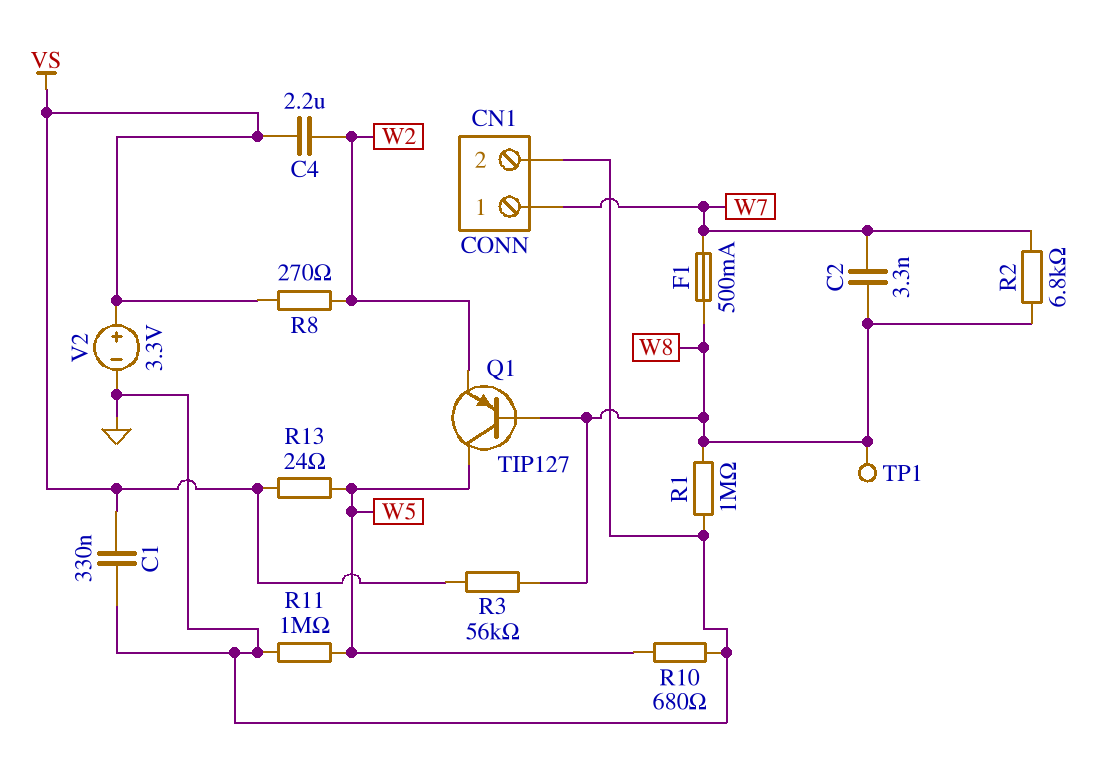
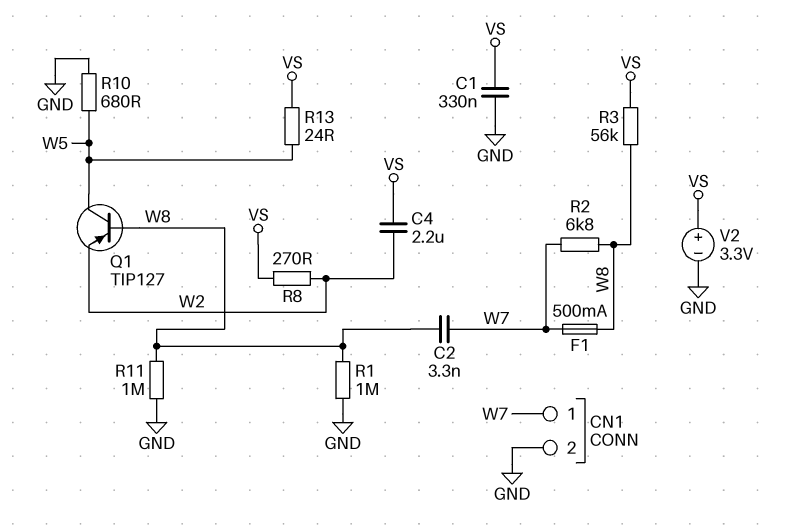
R11: 1M (GND, W5) -> 1M (GND, W8)
TP1: test point (W8) -> none

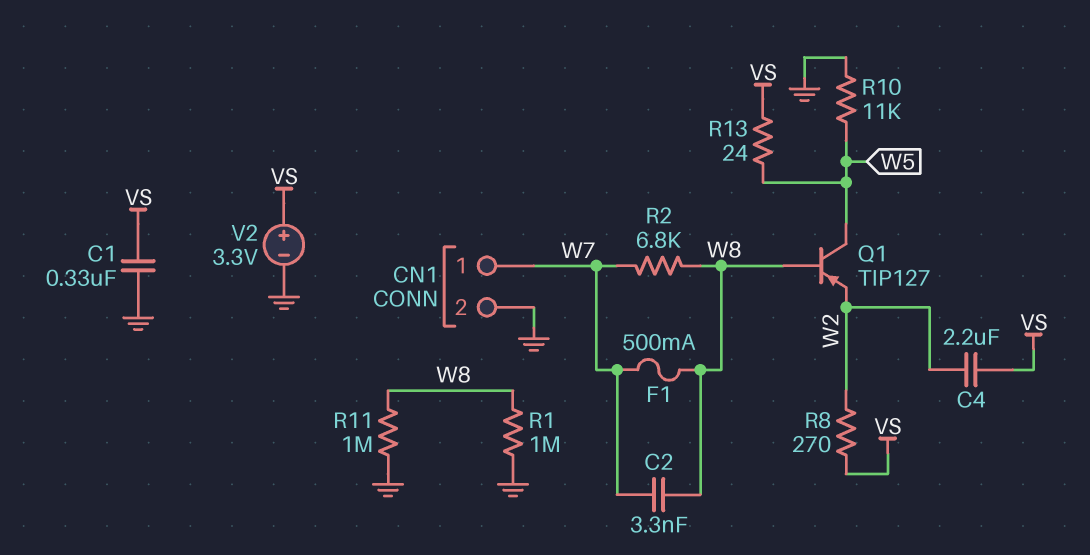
R3: 56k (VS, W8) -> none
R10: 680 (GND, W5) -> 11k (GND, W5)

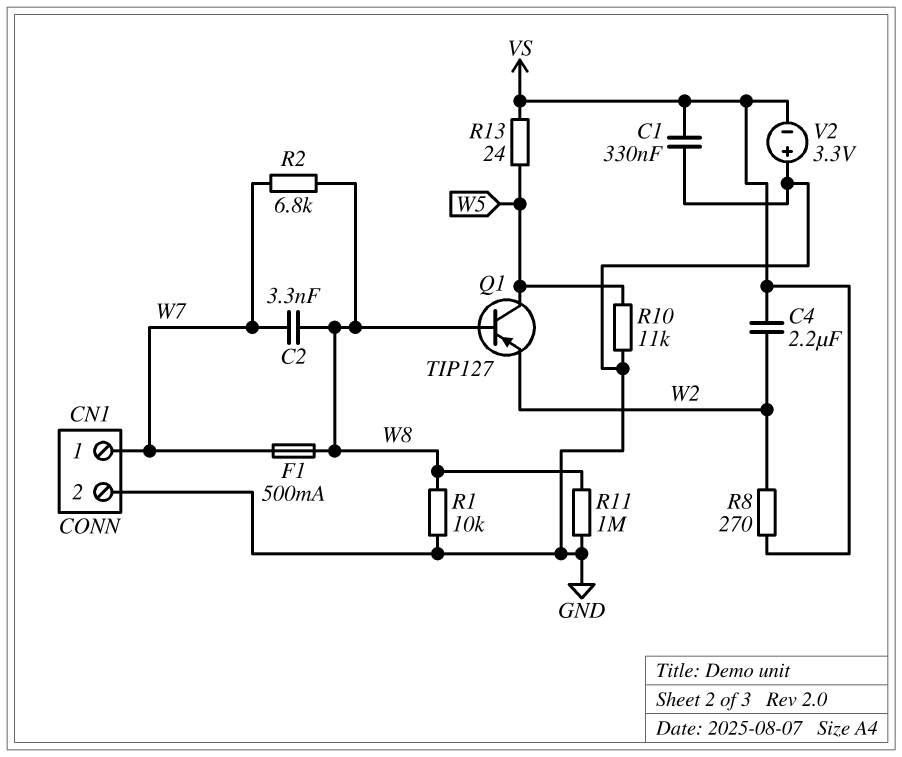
R1: 1M (GND, W8) -> 10k (GND, W8)
V2: 3.3V (plus VS, minus GND) -> 3.3V (plus GND, minus VS)

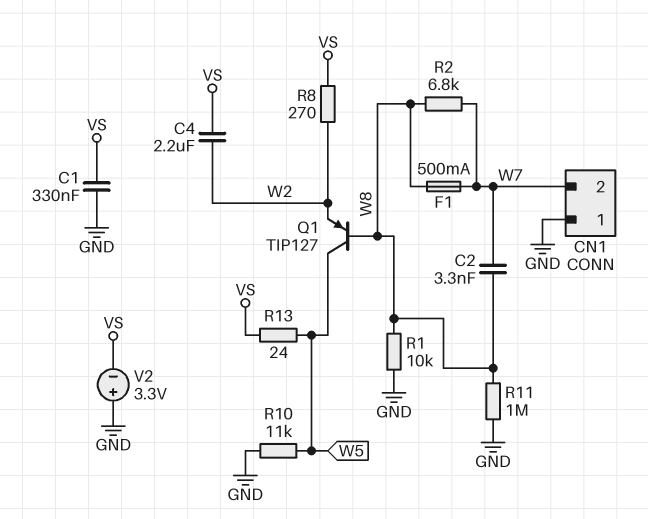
CN1 pin 1: W7 -> GND
CN1 pin 2: GND -> W7

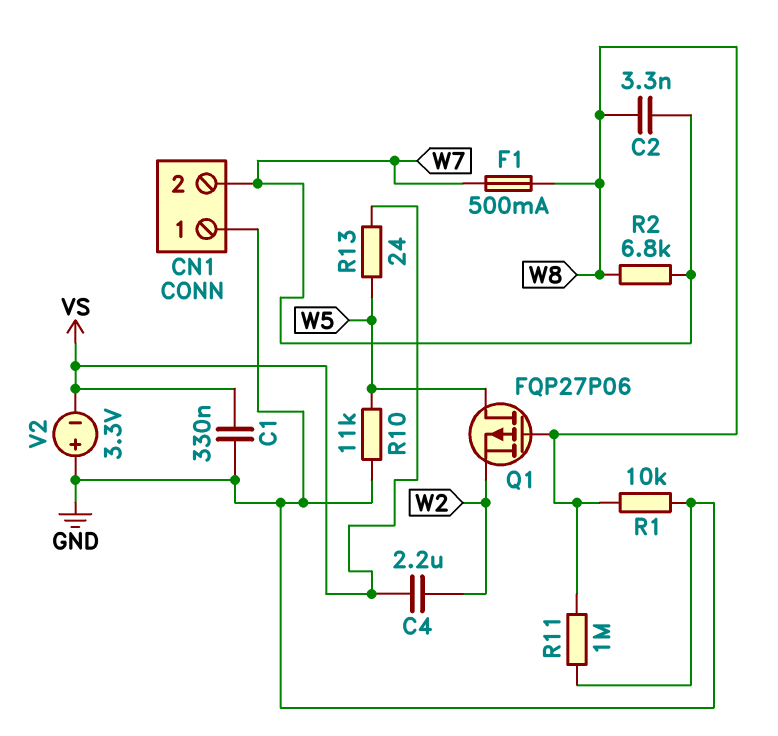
Q1: PNP TIP127 (B W8, C W5, E W2) -> PMOS FQP27P06 (G W8, D W5, S W2)
R8: 270 (VS, W2) -> none

